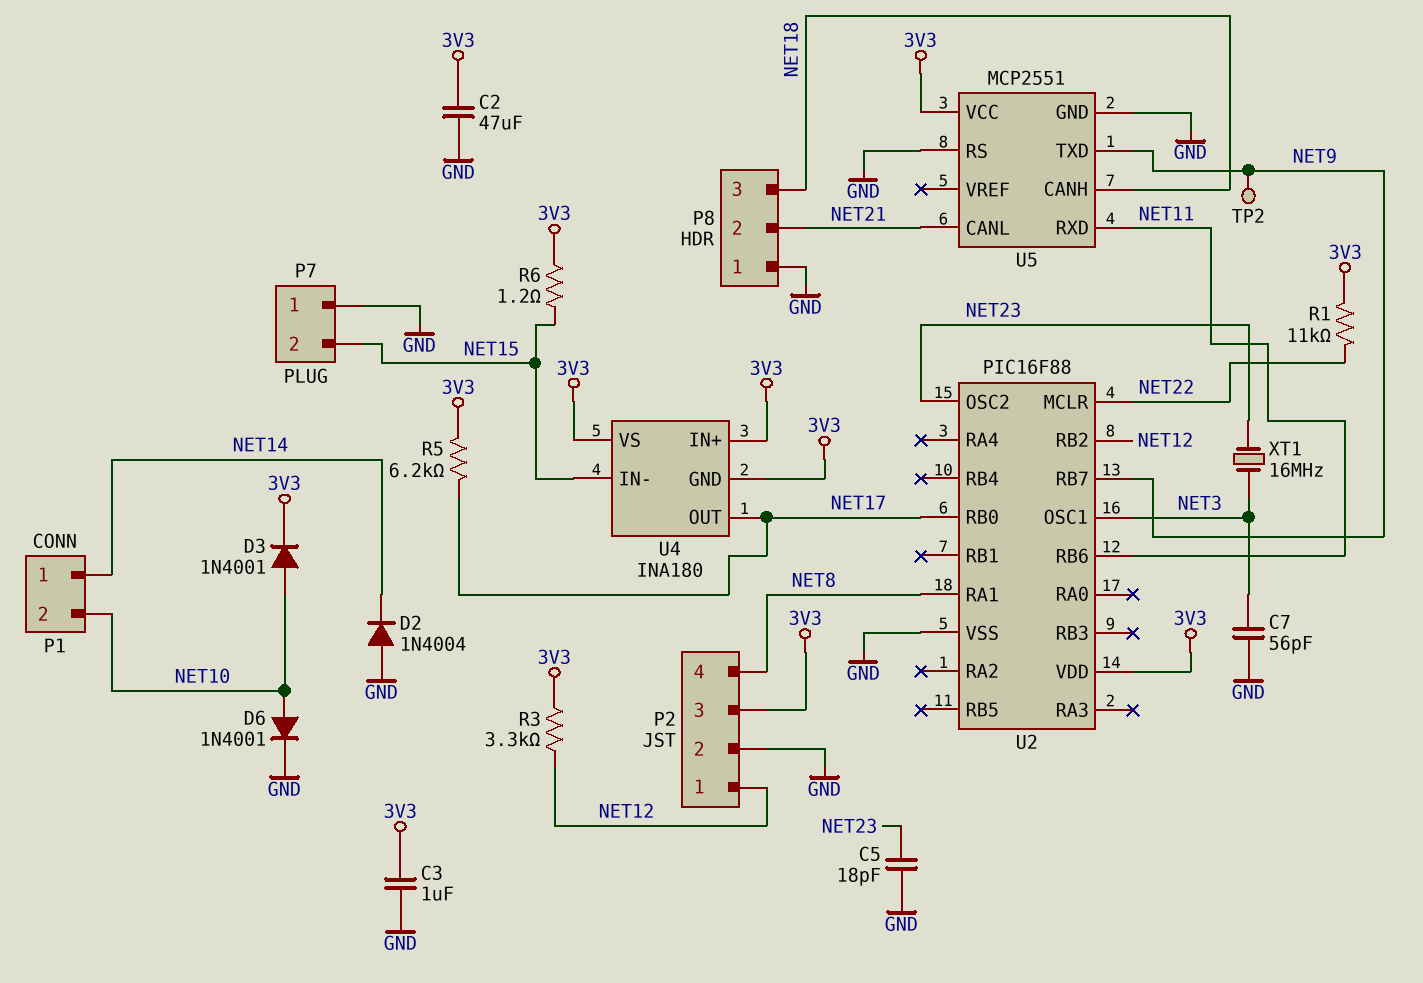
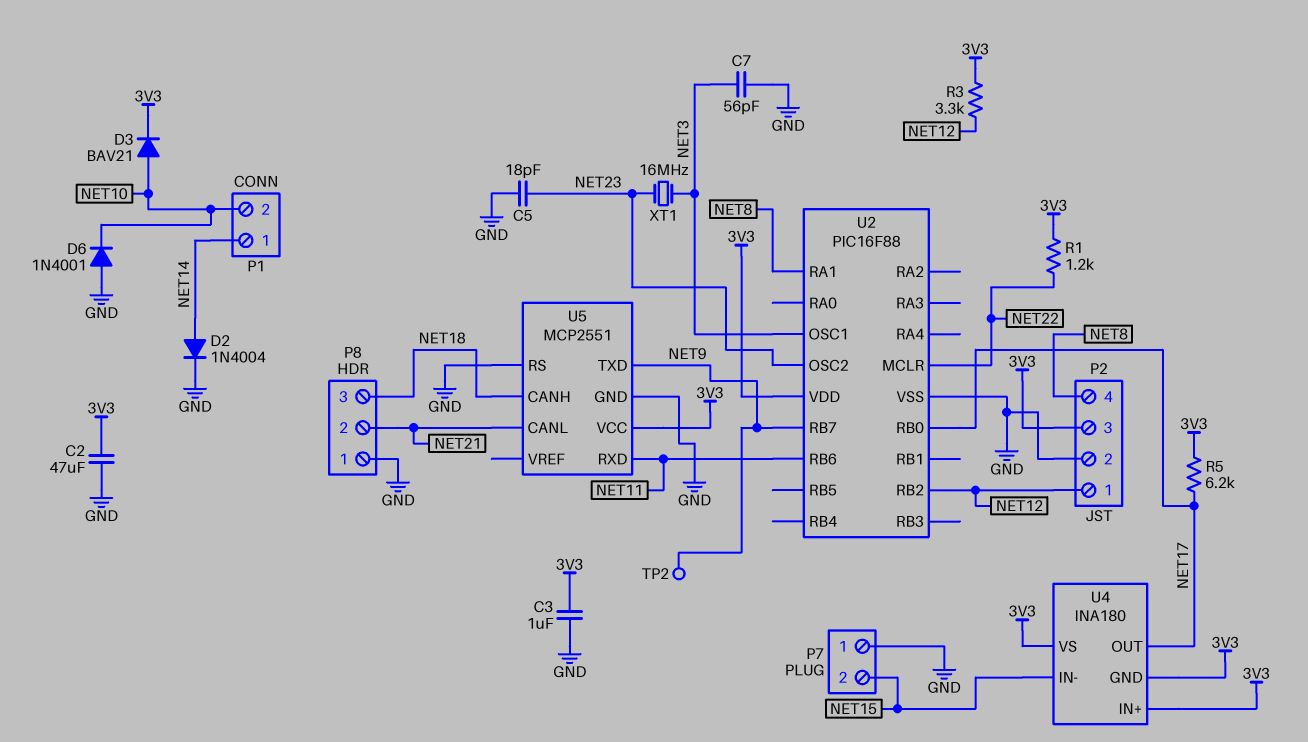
D2: diode 1N4004 (A GND, K NET14) -> diode 1N4004 (A NET14, K GND)
D3: diode 1N4001 (A NET10, K 3V3) -> diode BAV21 (A NET10, K 3V3)
D6: diode 1N4001 (A NET10, K GND) -> diode 1N4001 (A GND, K NET10)
R1: 11k (3V3, NET22) -> 1.2k (3V3, NET22)
R6: 1.2 (3V3, NET15) -> none

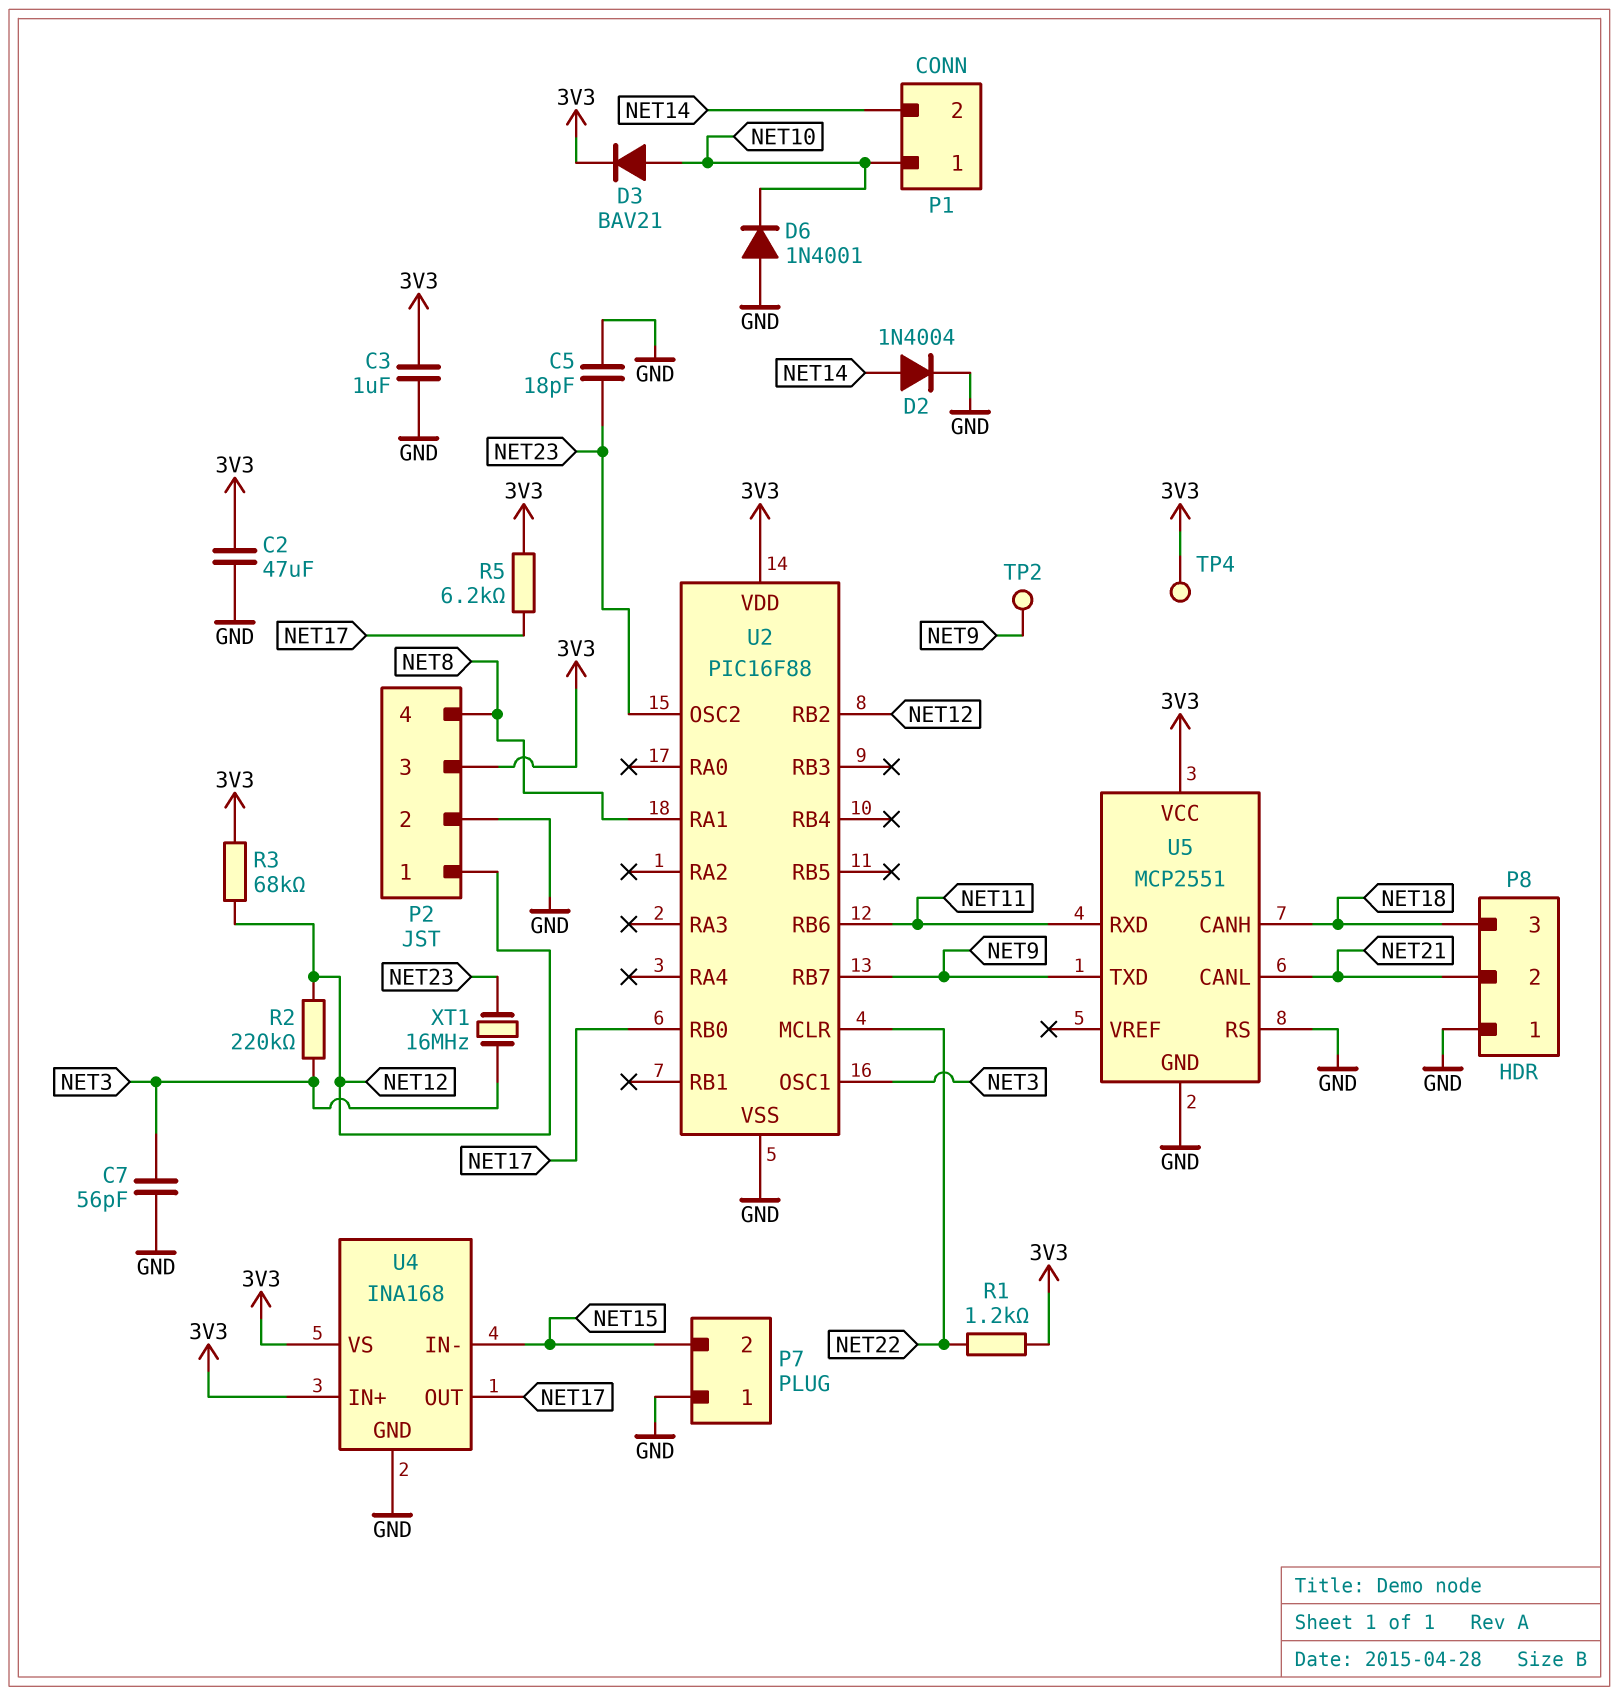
P1 pin 1: NET14 -> NET10
P1 pin 2: NET10 -> NET14
R2: none -> 220k (NET3, NET12)
R3: 3.3k (3V3, NET12) -> 68k (3V3, NET12)
TP4: none -> test point (3V3)
U4: INA180 -> INA168
U4 pin GND: 3V3 -> GND

